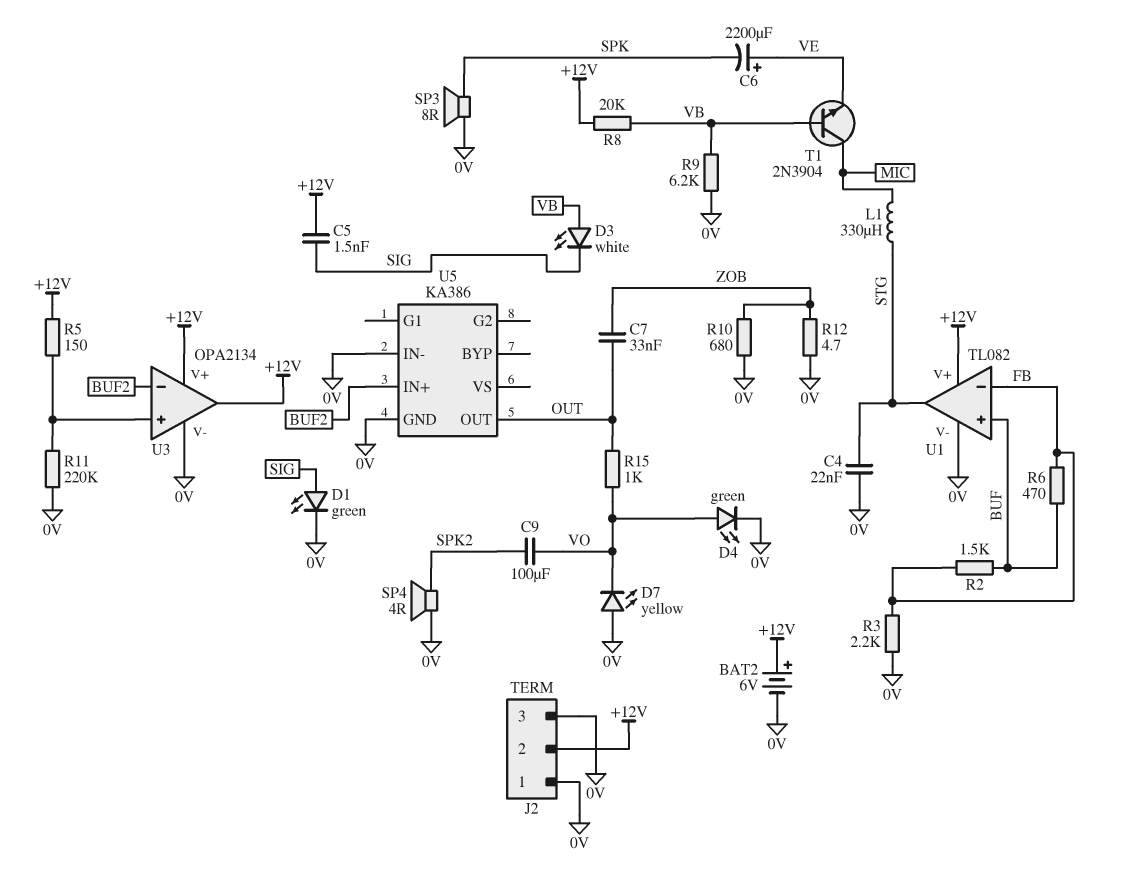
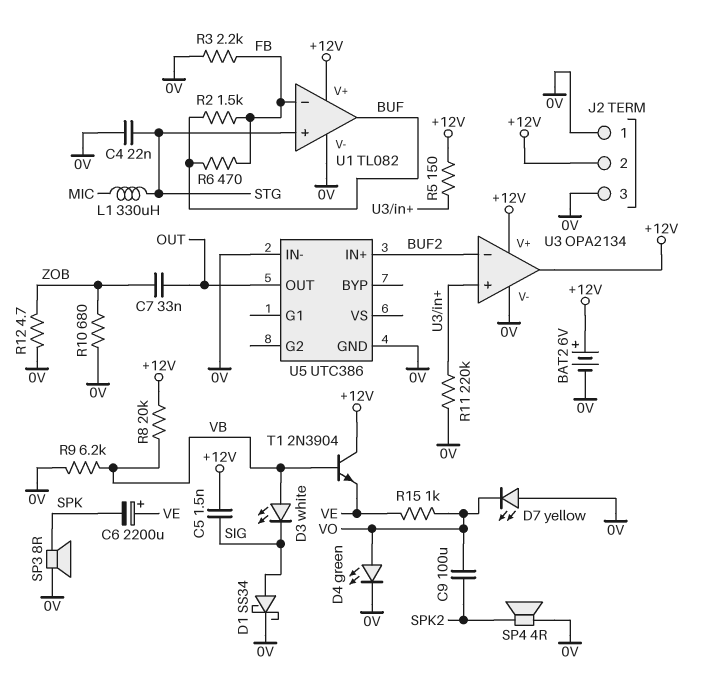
D1: LED green (A SIG, K 0V) -> schottky SS34 (A SIG, K 0V)
R15: 1k (OUT, VO) -> 1k (VE, VO)
T1: NPN 2N3904 (B VB, C MIC, E VE) -> NPN 2N3904 (B VB, C +12V, E VE)
U1 pin in+: BUF -> STG
U1 pin out: STG -> BUF
U5: KA386 -> UTC386

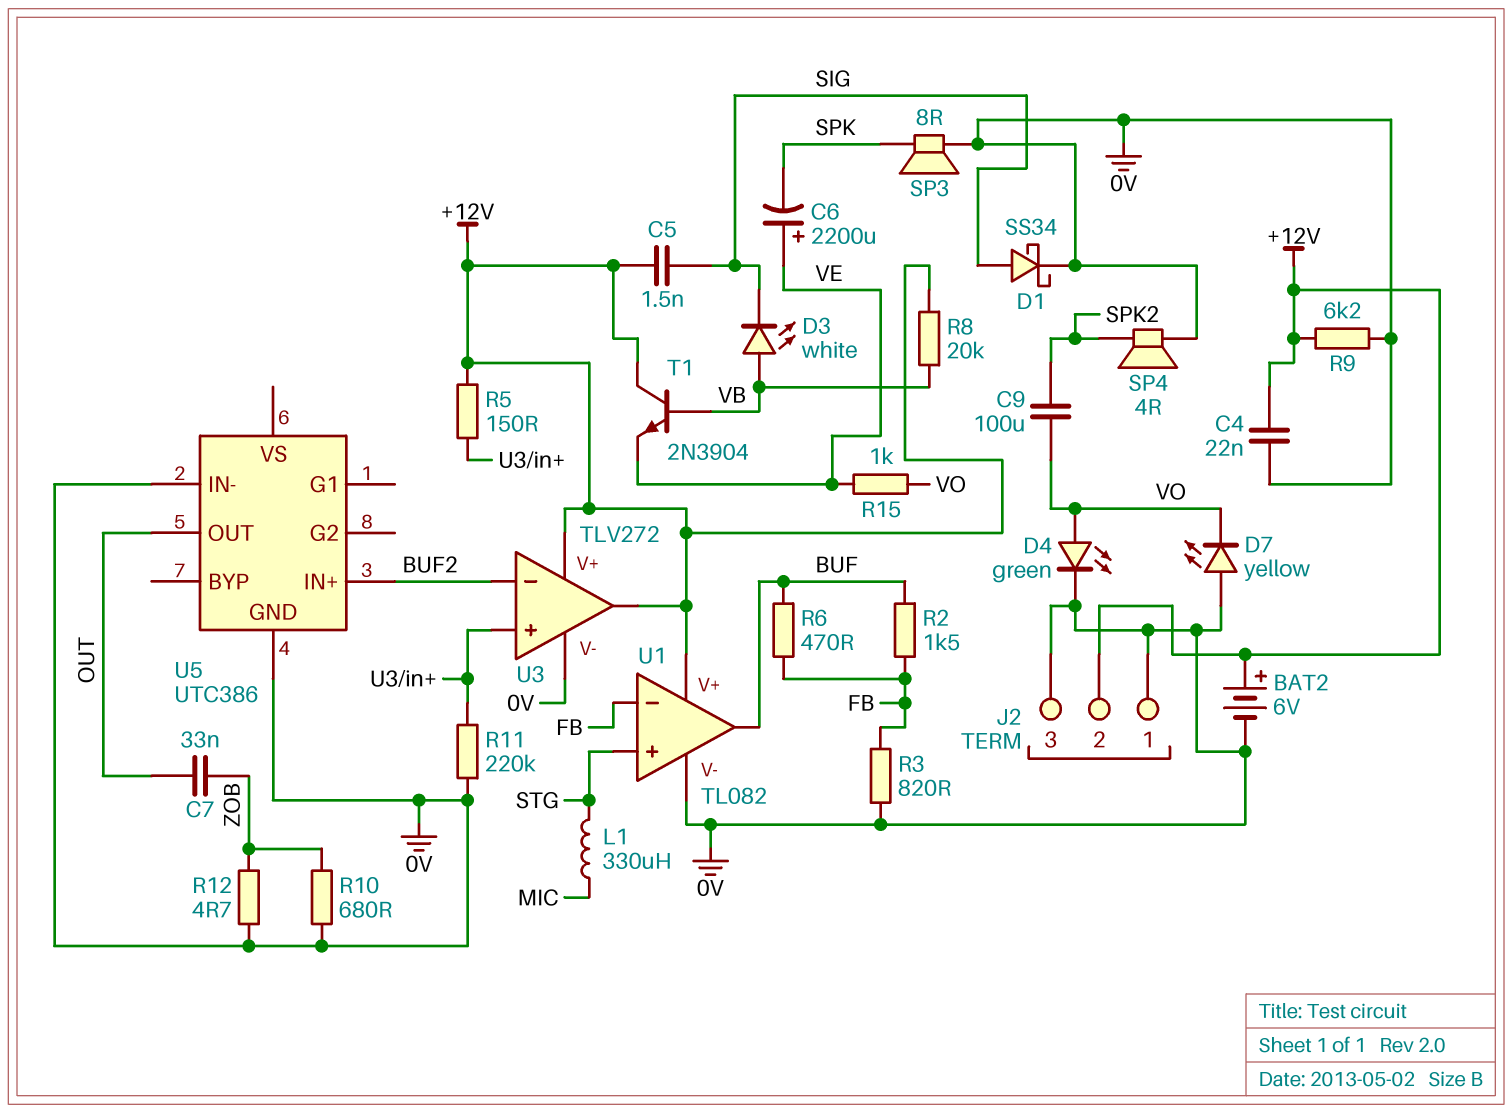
C4: 22nF (0V, STG) -> 22nF (+12V, 0V)
R3: 2.2k (0V, FB) -> 820 (0V, FB)
R9: 6.2k (0V, VB) -> 6.2k (+12V, 0V)
U3: OPA2134 -> TLV272

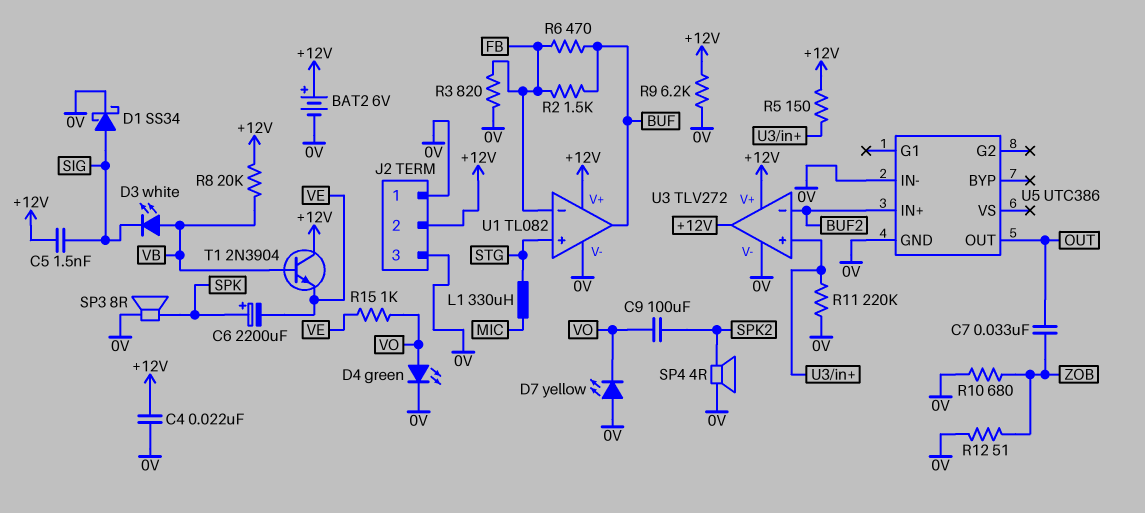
C6: 2200uF (plus VE, minus SPK) -> 2200uF (plus SPK, minus VE)
R12: 4.7 (0V, ZOB) -> 51 (0V, ZOB)

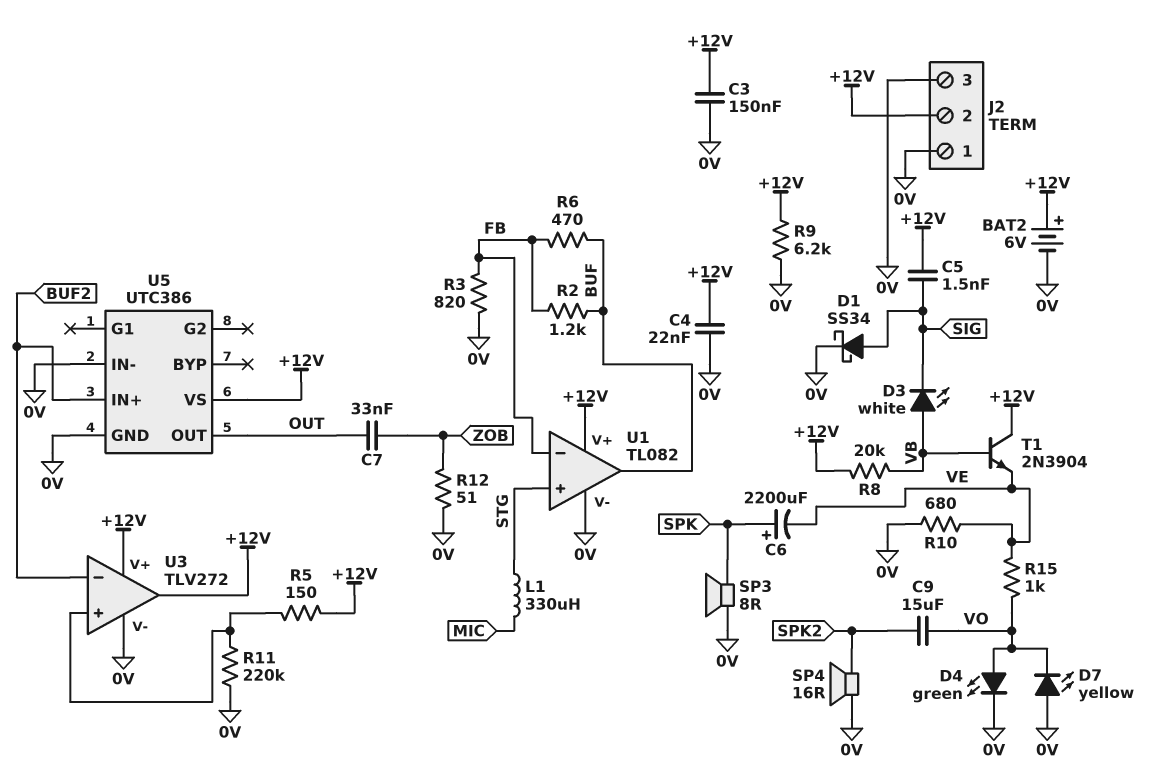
C3: none -> 150nF (+12V, 0V)
C9: 100uF (SPK2, VO) -> 15uF (SPK2, VO)
R2: 1.5k (BUF, FB) -> 1.2k (BUF, FB)
R10: 680 (0V, ZOB) -> 680 (0V, VE)
SP4: speaker 4R (0V, SPK2) -> speaker 16R (0V, SPK2)
U5 pin VS: none -> +12V

